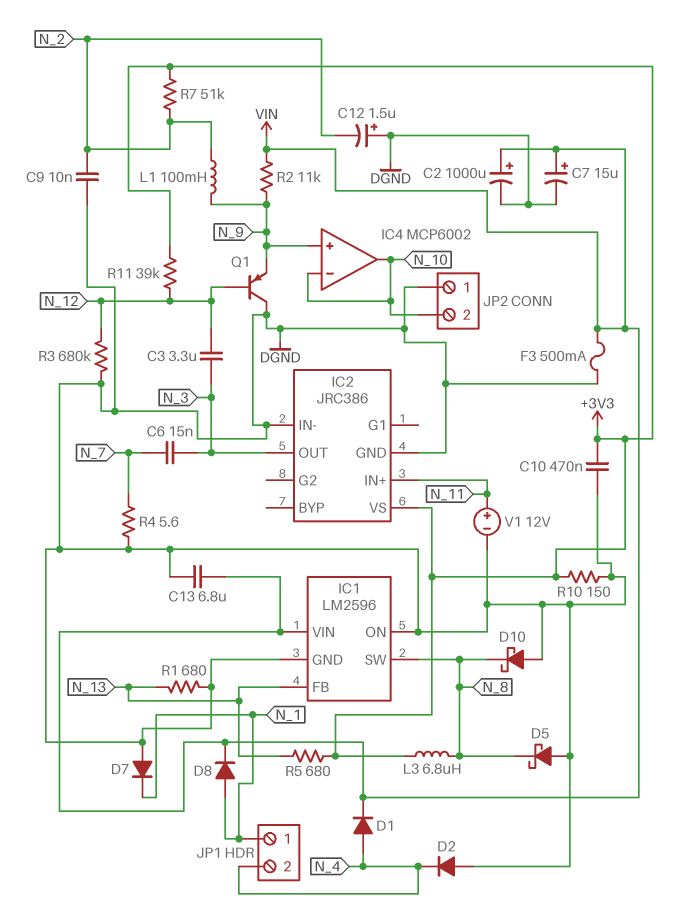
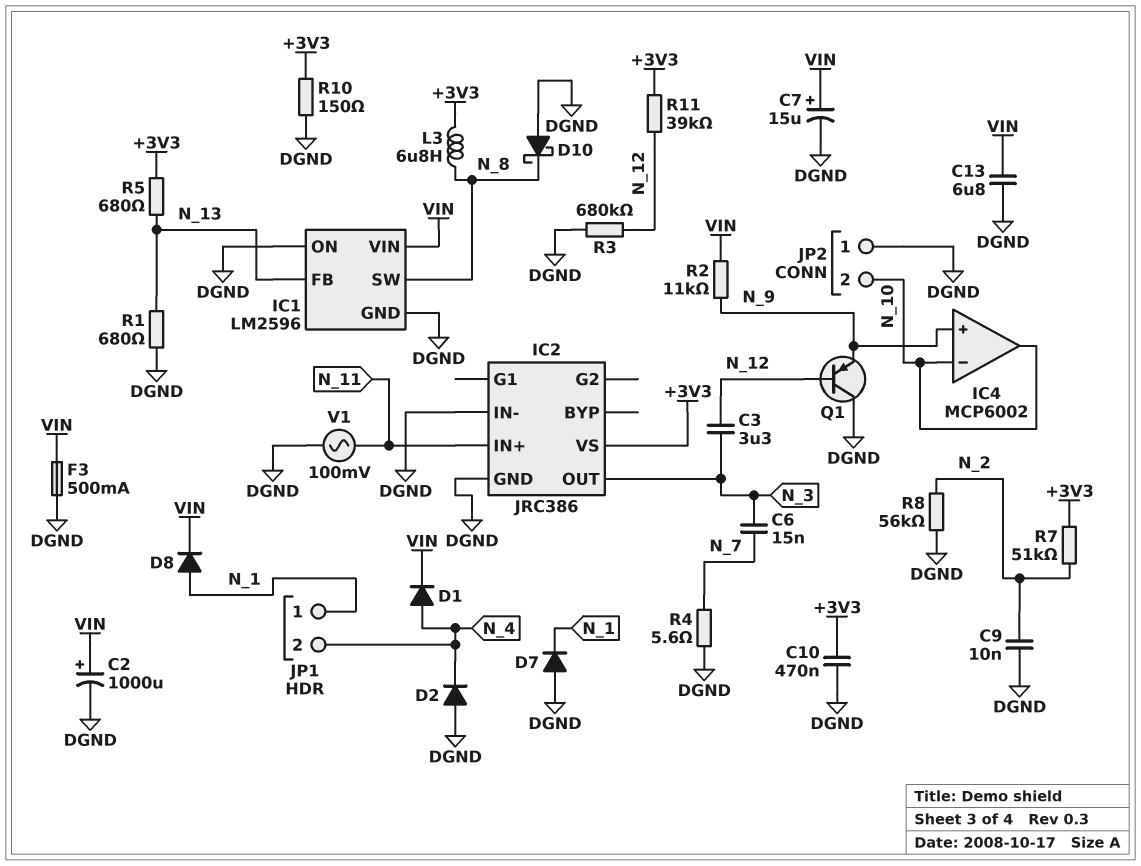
C12: 1.5uF (plus DGND, minus N_2) -> none
D5: schottky (A DGND, K N_8) -> none
L1: 100mH (N_2, N_9) -> none
R8: none -> 56k (DGND, N_2)
V1: 12V (plus N_11, minus DGND) -> AC 100mV (DGND, N_11)

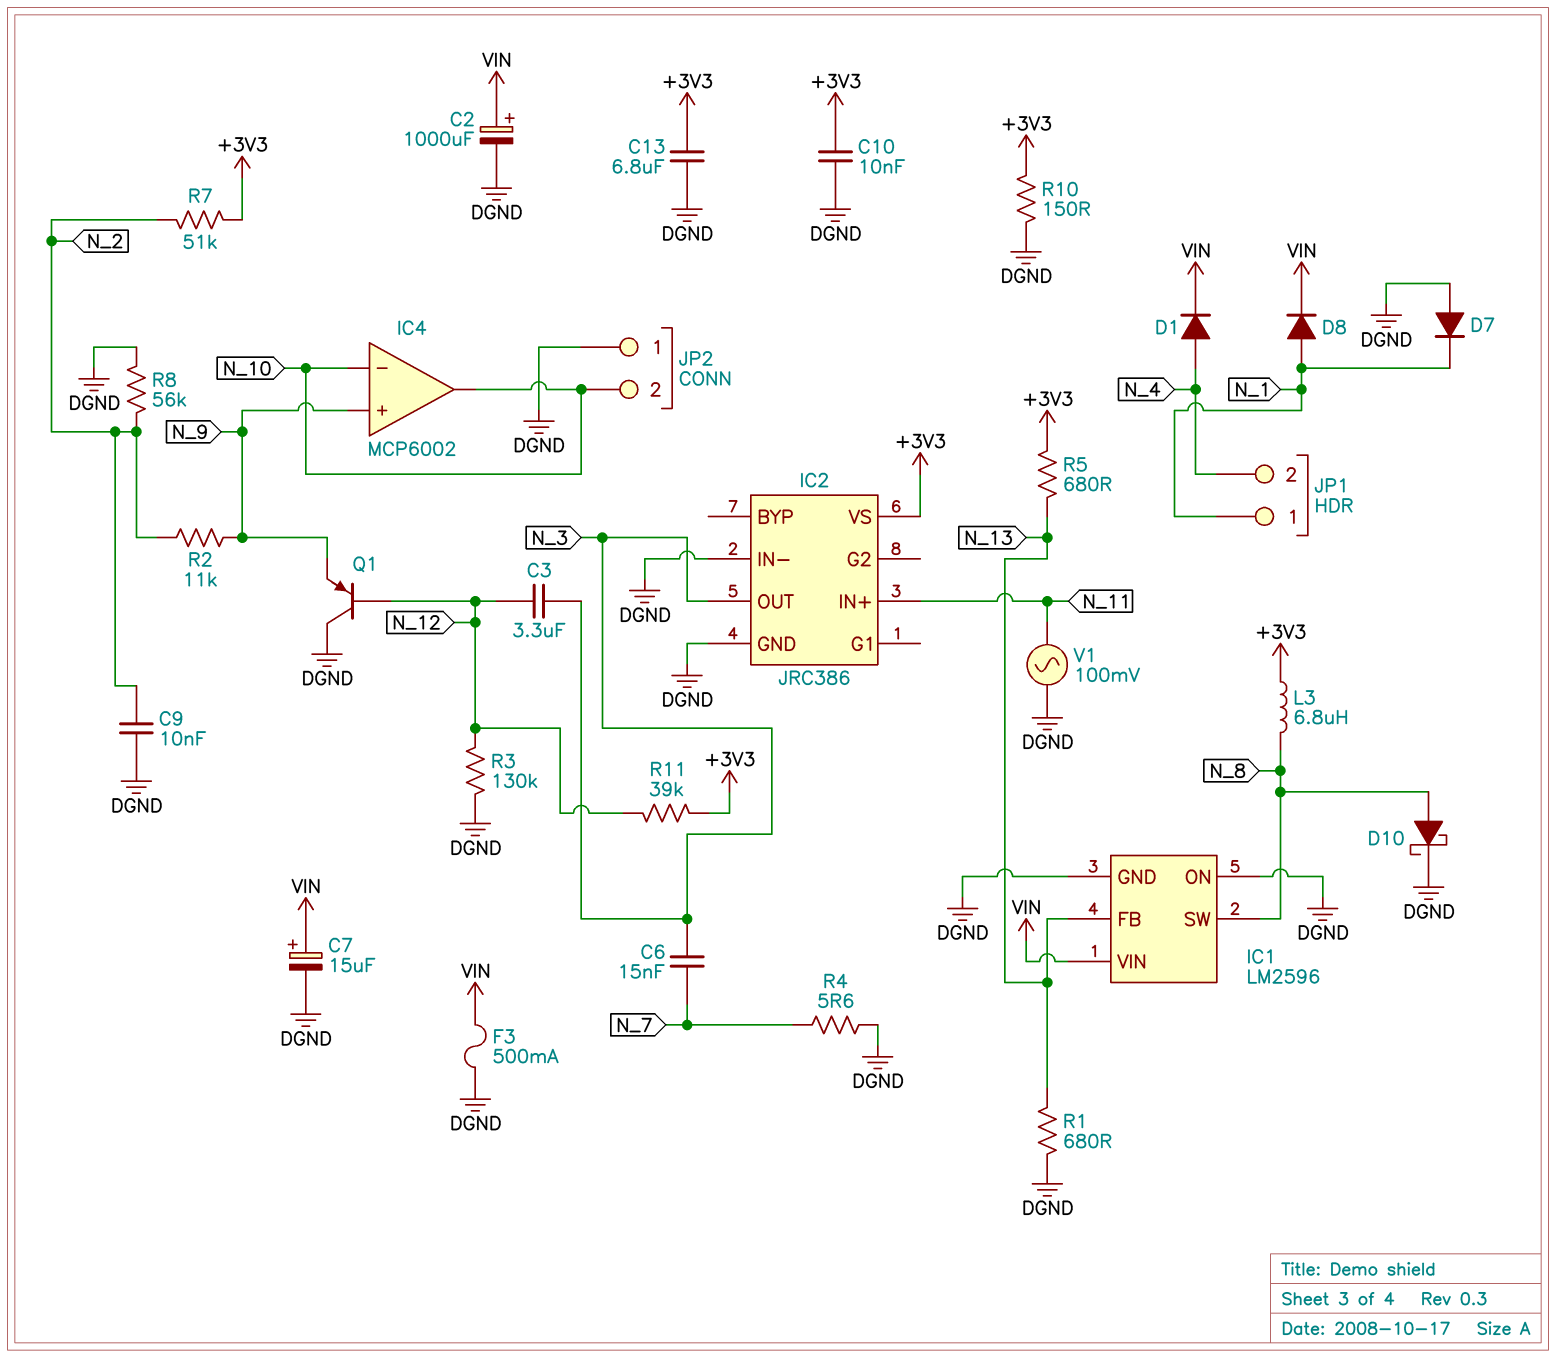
C10: 470nF (+3V3, DGND) -> 10nF (+3V3, DGND)
C13: 6.8uF (DGND, VIN) -> 6.8uF (+3V3, DGND)
D2: diode (A DGND, K N_4) -> none
D10: schottky (A DGND, K N_8) -> schottky (A N_8, K DGND)
R2: 11k (N_9, VIN) -> 11k (N_2, N_9)
R3: 680k (DGND, N_12) -> 130k (DGND, N_12)

